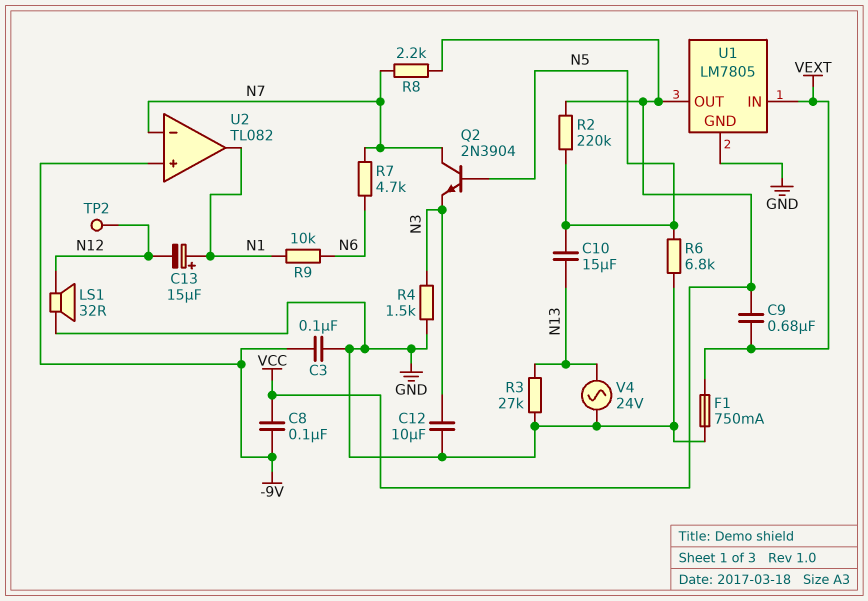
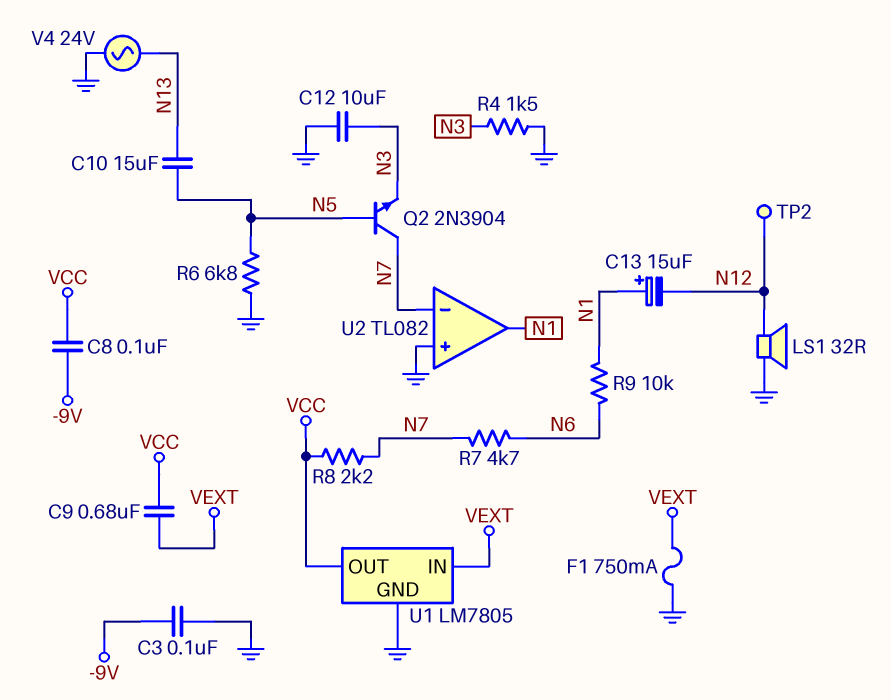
R2: 220k (N5, VCC) -> none
R3: 27k (GND, N13) -> none
U2 pin in+: -9V -> GND

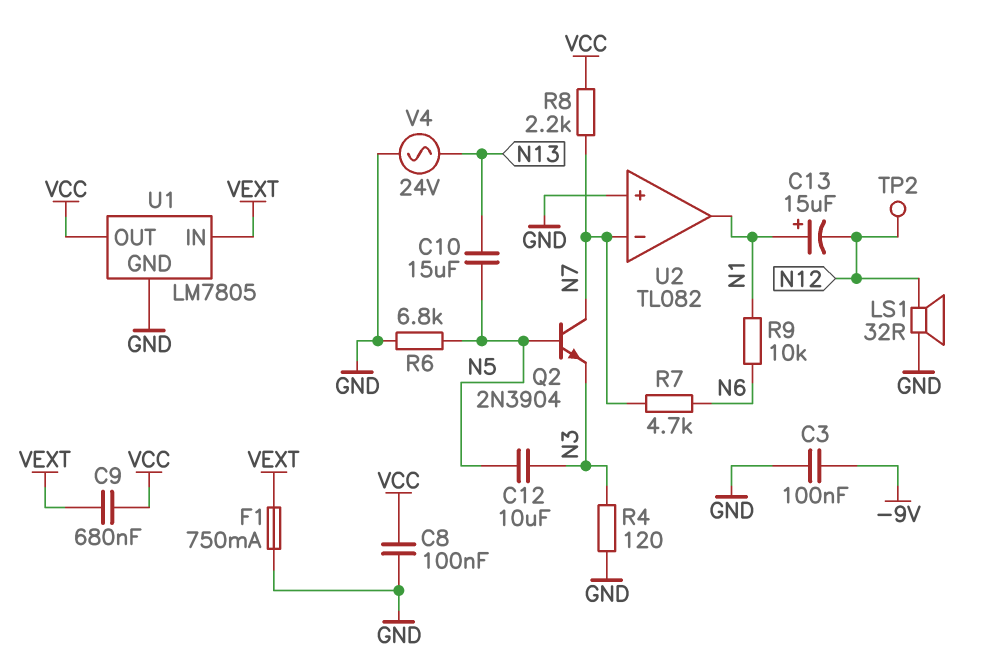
C8: 100nF (-9V, VCC) -> 100nF (GND, VCC)
C12: 10uF (GND, N3) -> 10uF (N3, N5)
R4: 1.5k (GND, N3) -> 120 (GND, N3)

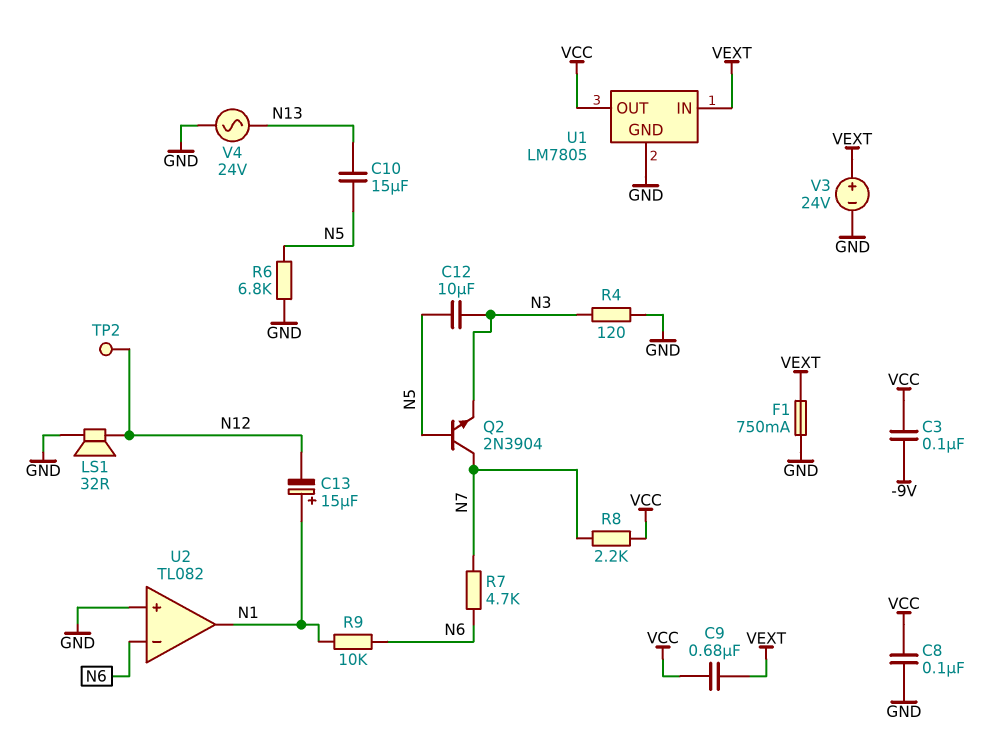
C3: 100nF (-9V, GND) -> 100nF (-9V, VCC)
U2 pin in-: N7 -> N6
V3: none -> 24V (plus VEXT, minus GND)

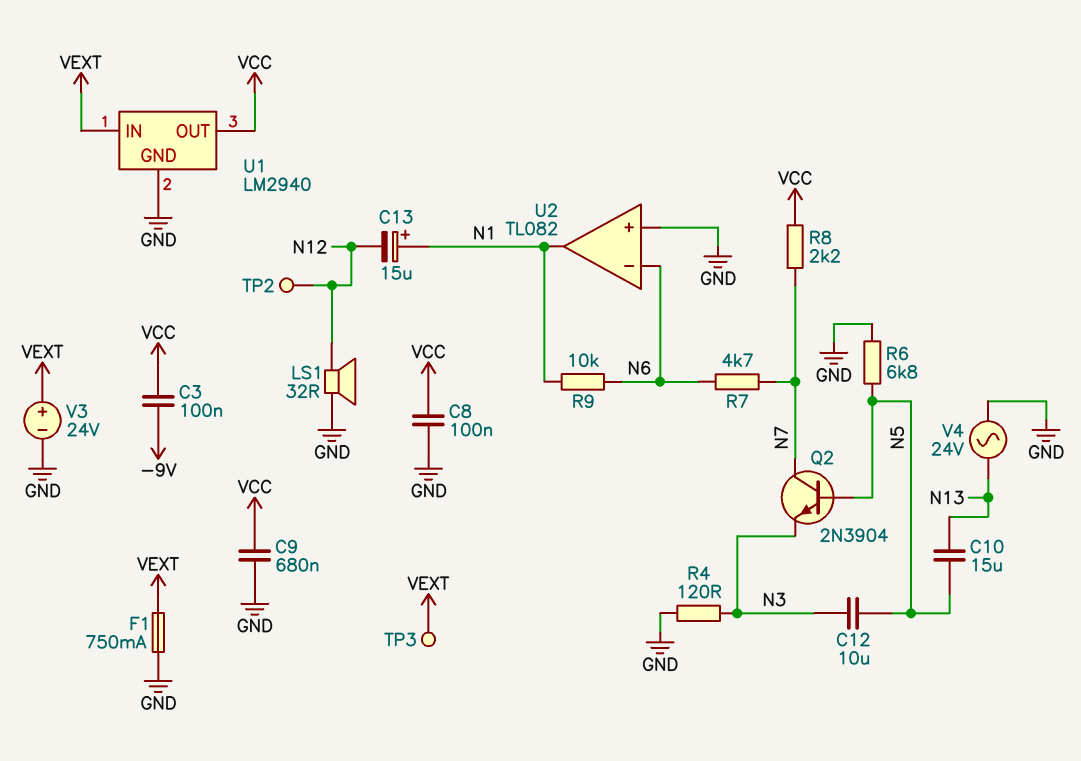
C9: 680nF (VCC, VEXT) -> 680nF (GND, VCC)
TP3: none -> test point (VEXT)
U1: LM7805 -> LM2940

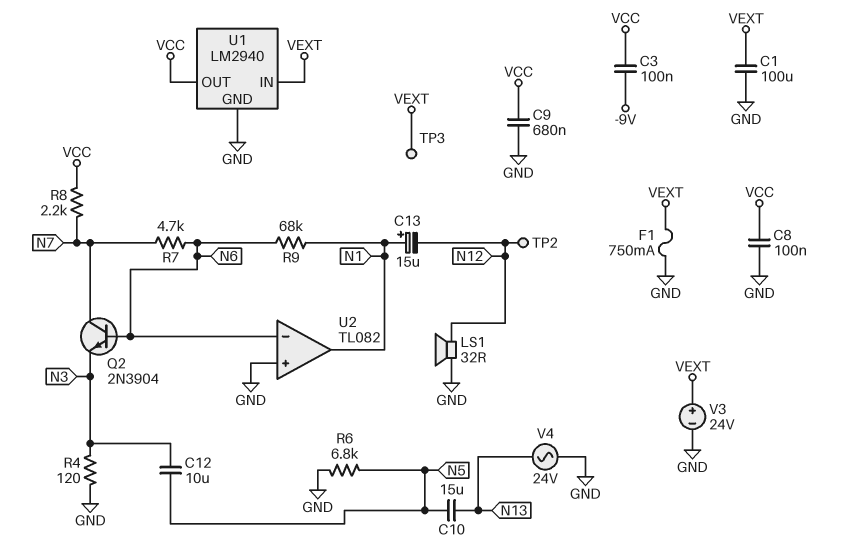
C1: none -> 100uF (GND, VEXT)
Q2: NPN 2N3904 (B N5, C N7, E N3) -> NPN 2N3904 (B N6, C N7, E N3)
R9: 10k (N1, N6) -> 68k (N1, N6)

